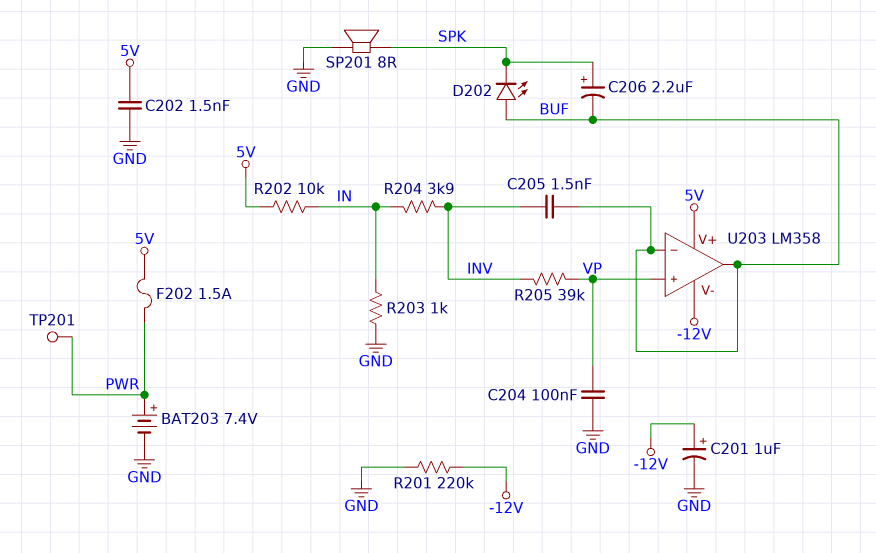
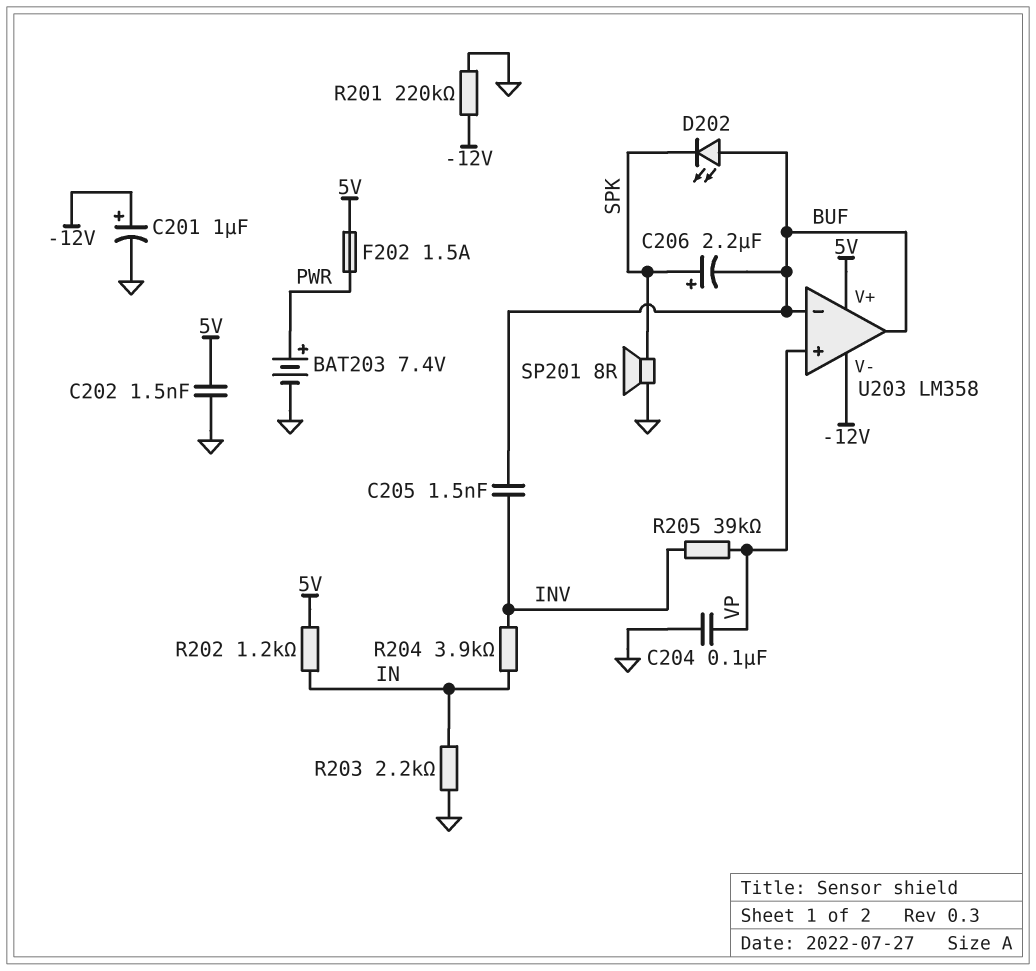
R202: 10k (5V, IN) -> 1.2k (5V, IN)
R203: 1k (GND, IN) -> 2.2k (GND, IN)
TP201: test point (PWR) -> none

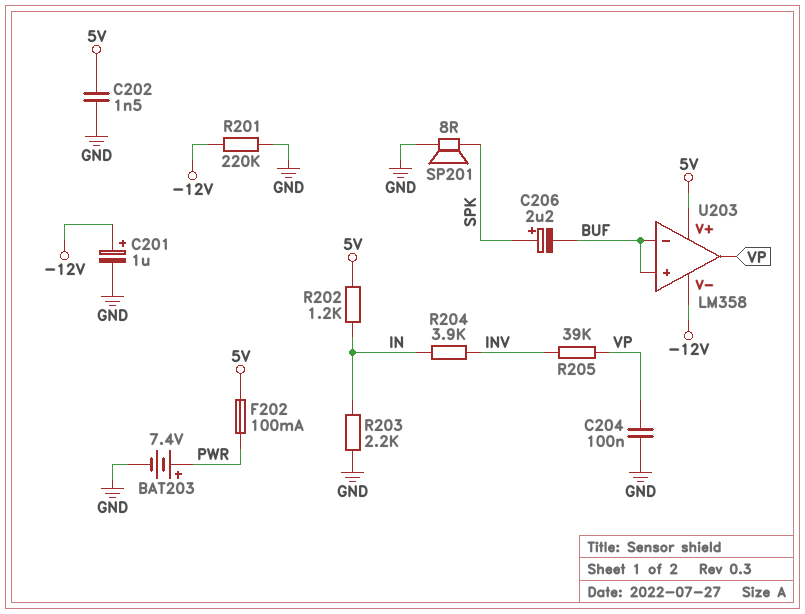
C205: 1.5nF (BUF, INV) -> none
D202: LED (A BUF, K SPK) -> none
F202: 1.5A (5V, PWR) -> 100mA (5V, PWR)
U203 pin in+: VP -> BUF
U203 pin out: BUF -> VP

